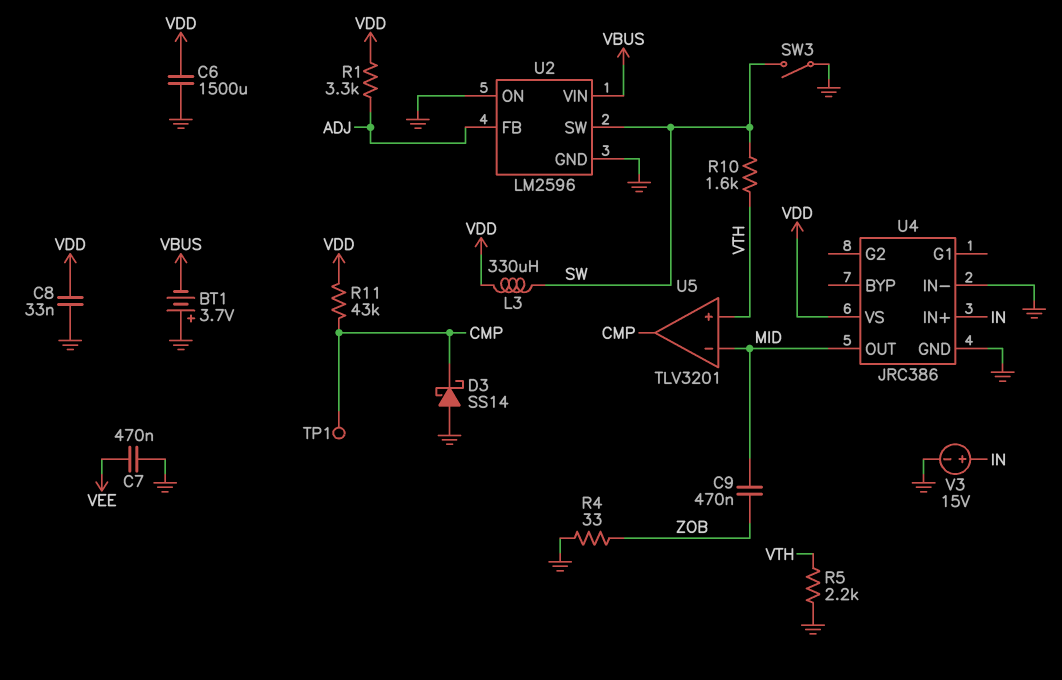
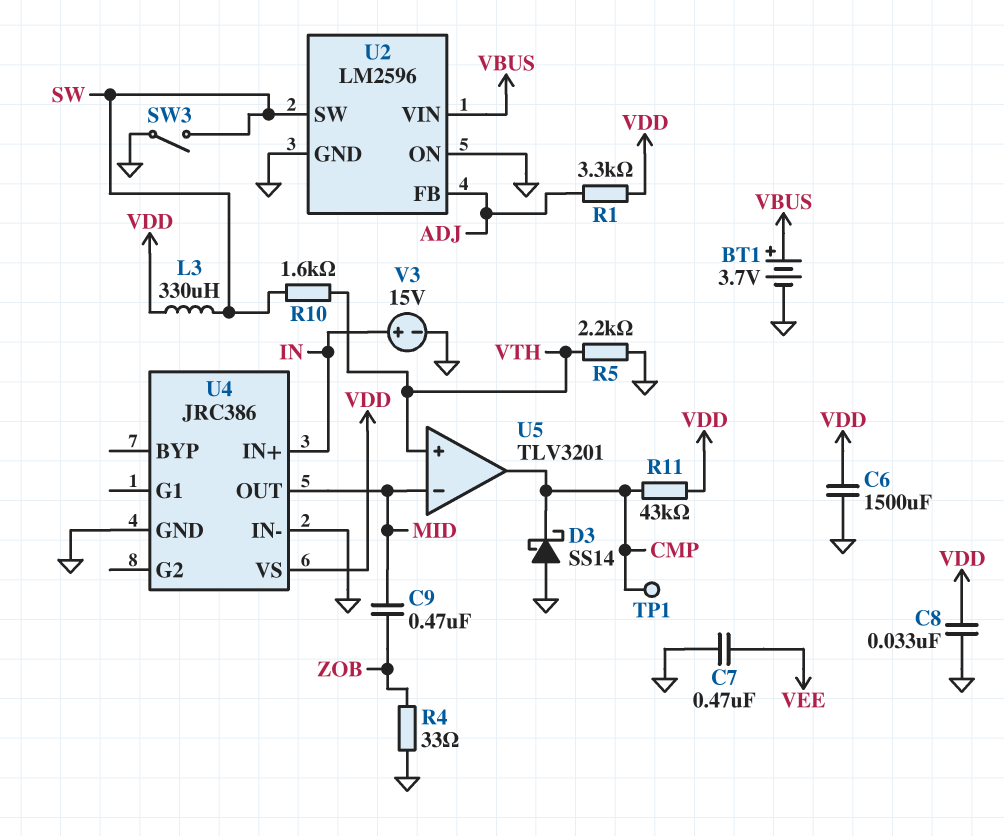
BT1: 3.7V (plus GND, minus VBUS) -> 3.7V (plus VBUS, minus GND)

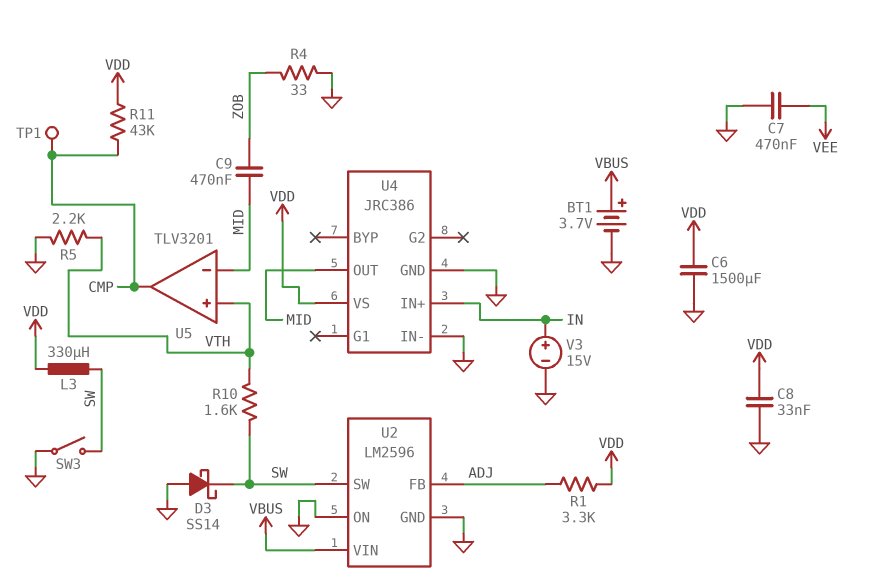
D3: schottky SS14 (A GND, K CMP) -> schottky SS14 (A GND, K SW)

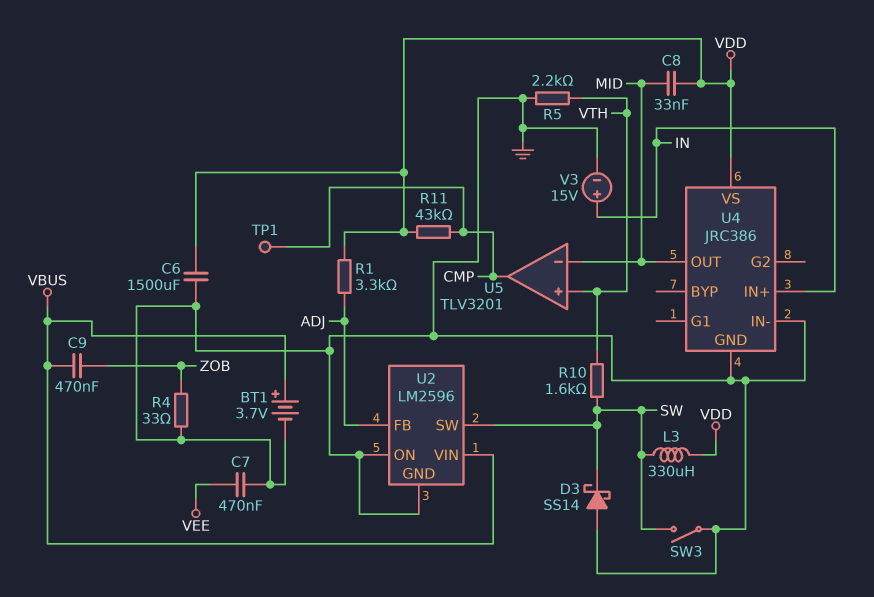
C8: 33nF (GND, VDD) -> 33nF (MID, VDD)
C9: 470nF (MID, ZOB) -> 470nF (VBUS, ZOB)

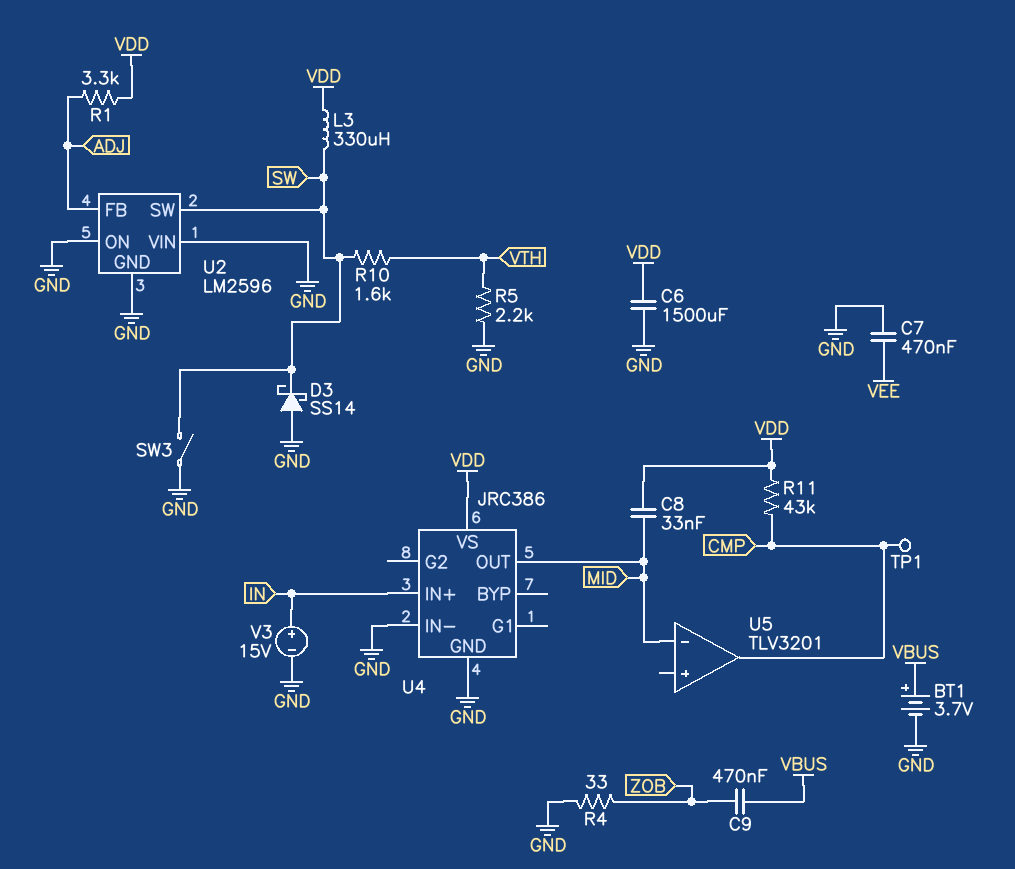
U2 pin VIN: VBUS -> GND
U5 pin in+: VTH -> none

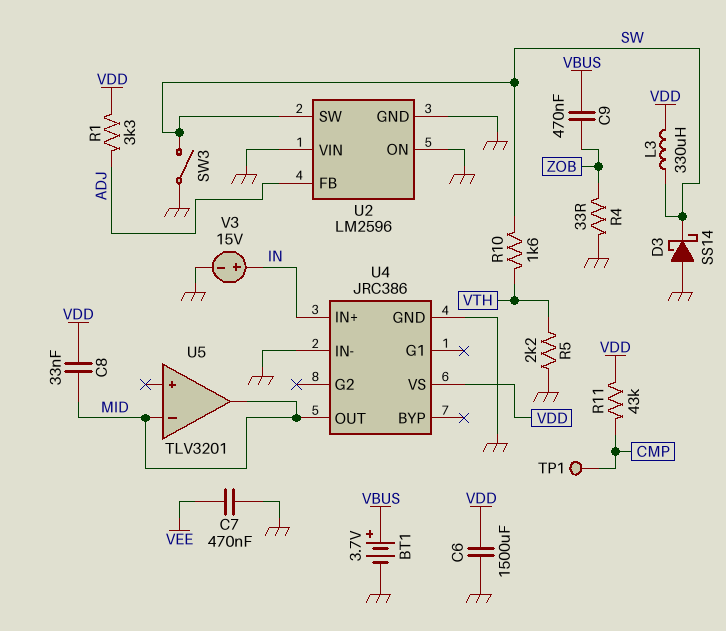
U5 pin out: CMP -> MID

